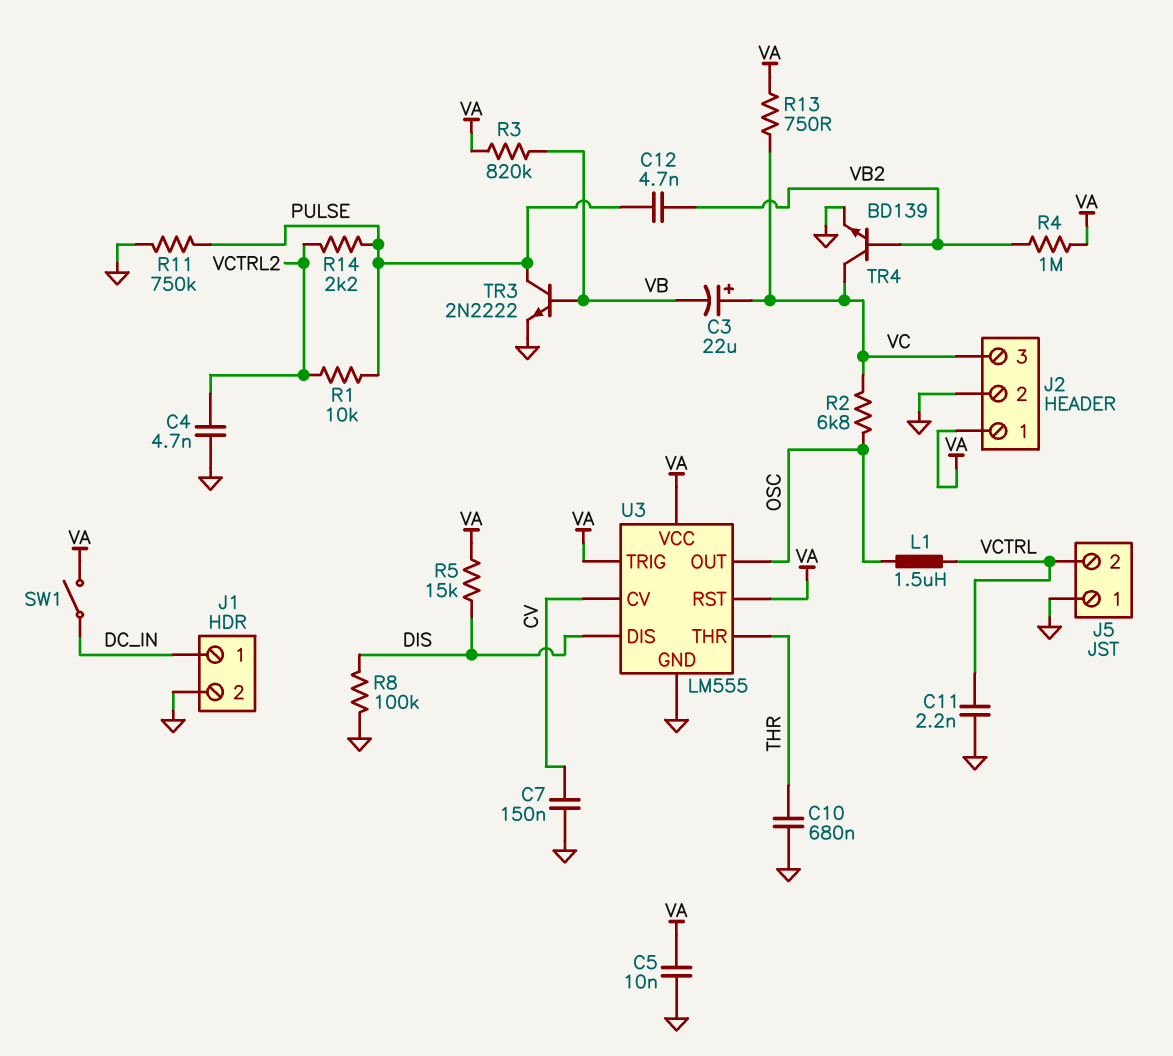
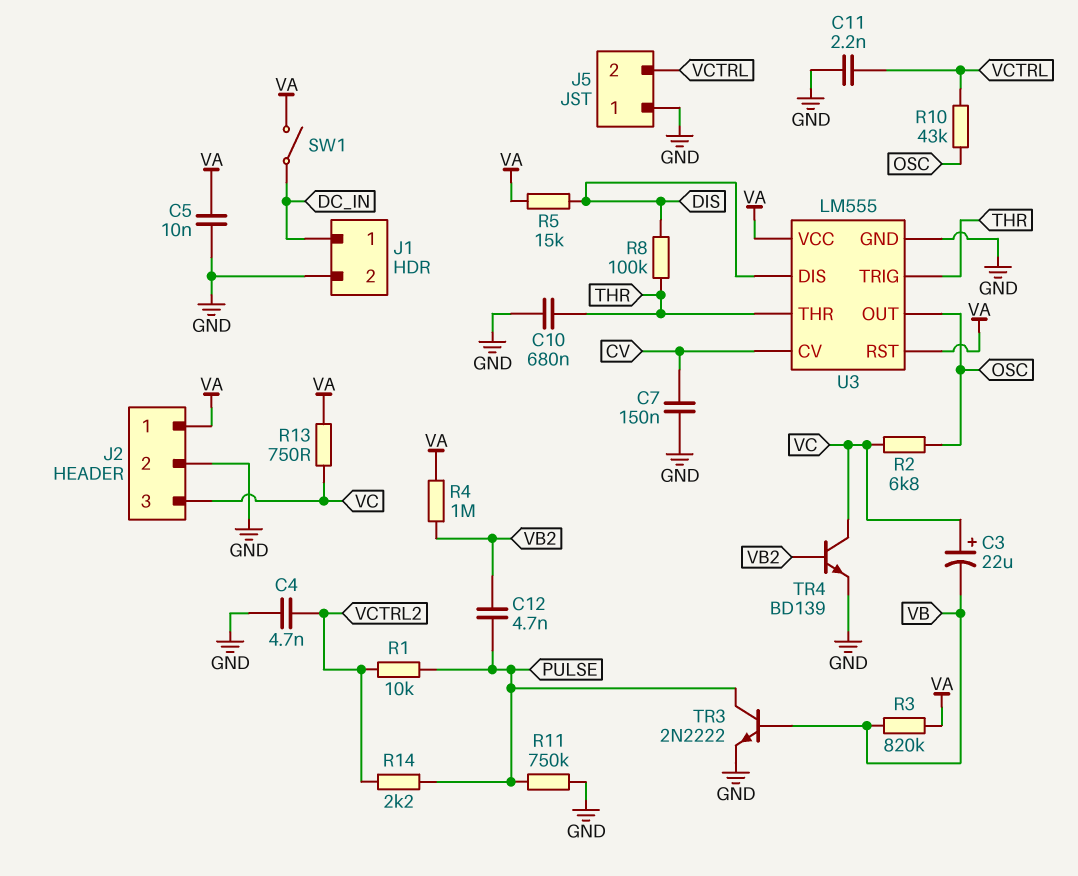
L1: 1.5uH (OSC, VCTRL) -> none
R8: 100k (DIS, GND) -> 100k (DIS, THR)
R10: none -> 43k (OSC, VCTRL)
U3 pin TRIG: VA -> THR

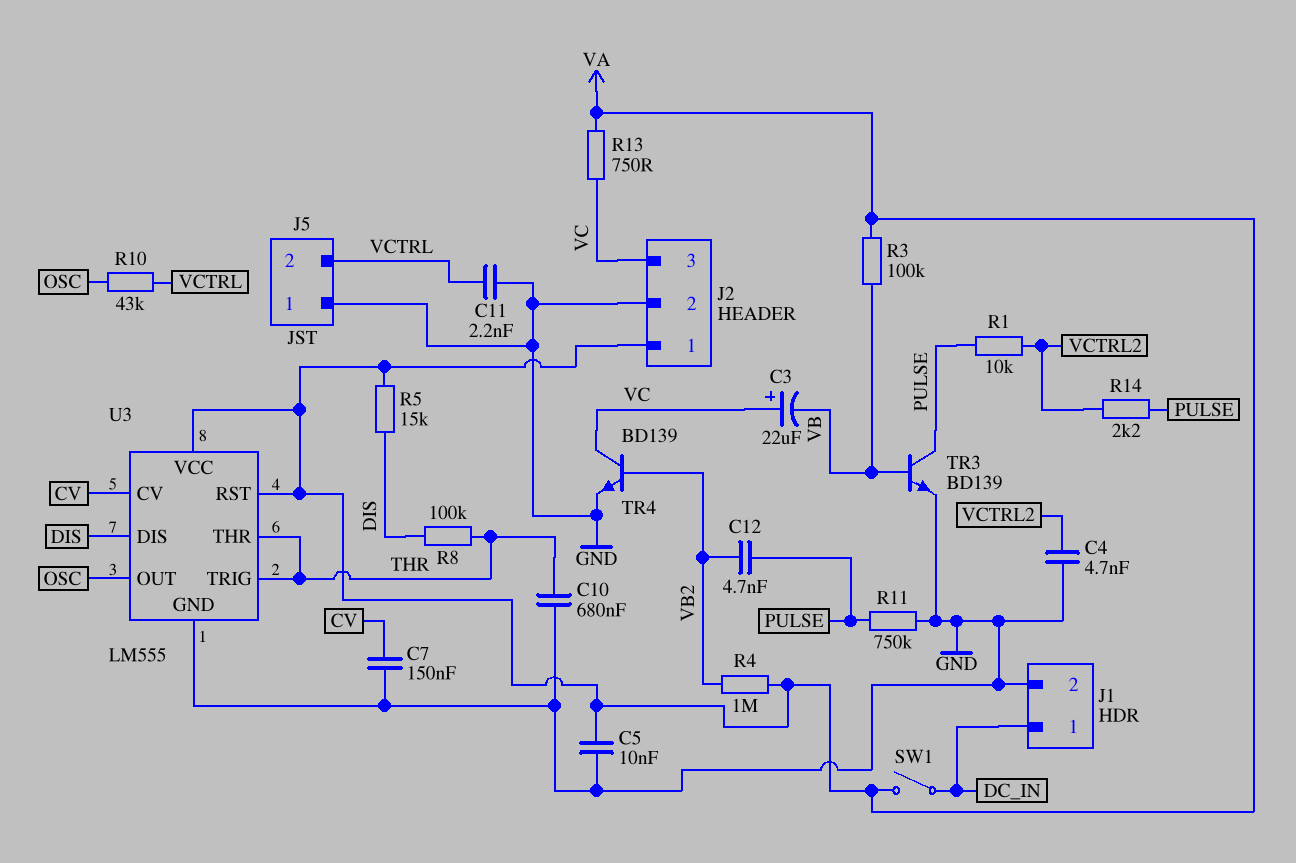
R2: 6.8k (OSC, VC) -> none
R3: 820k (VA, VB) -> 100k (VA, VB)
TR3: NPN 2N2222 (B VB, C PULSE, E GND) -> NPN BD139 (B VB, C PULSE, E GND)

